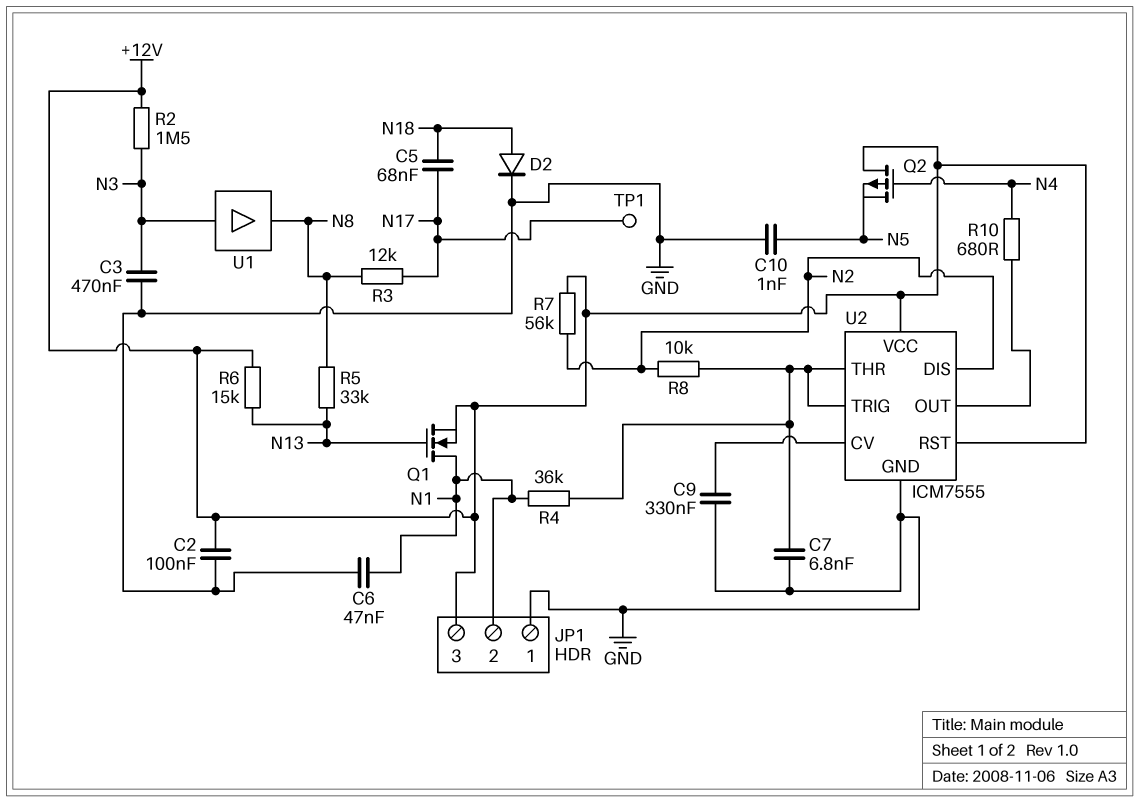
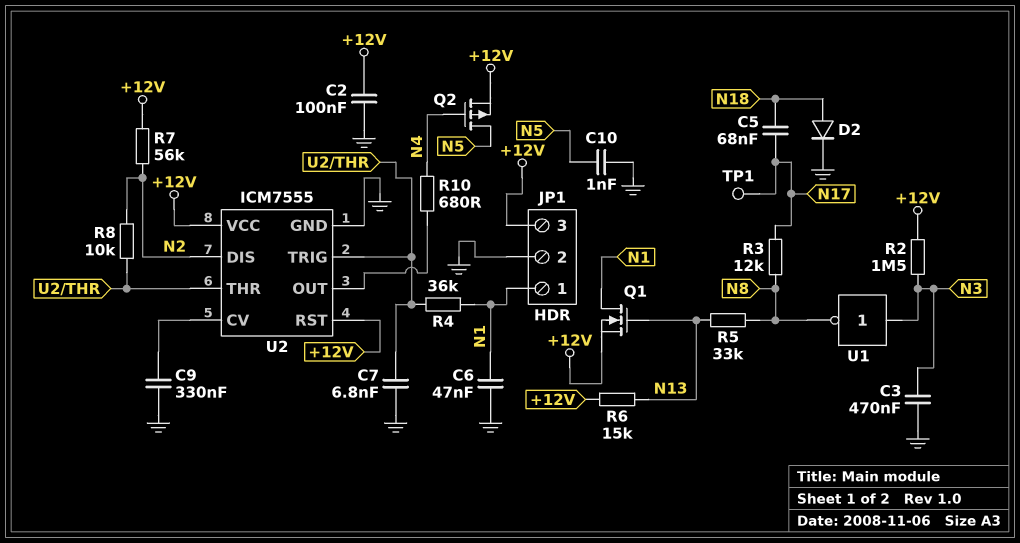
JP1 pin 1: GND -> N1
JP1 pin 2: N1 -> GND
Q2: PMOS (G N4, D +12V, S N5) -> PMOS (G N4, D N5, S +12V)
U1: buffer (in N3, out N8) -> NOT (in N3, out N8)

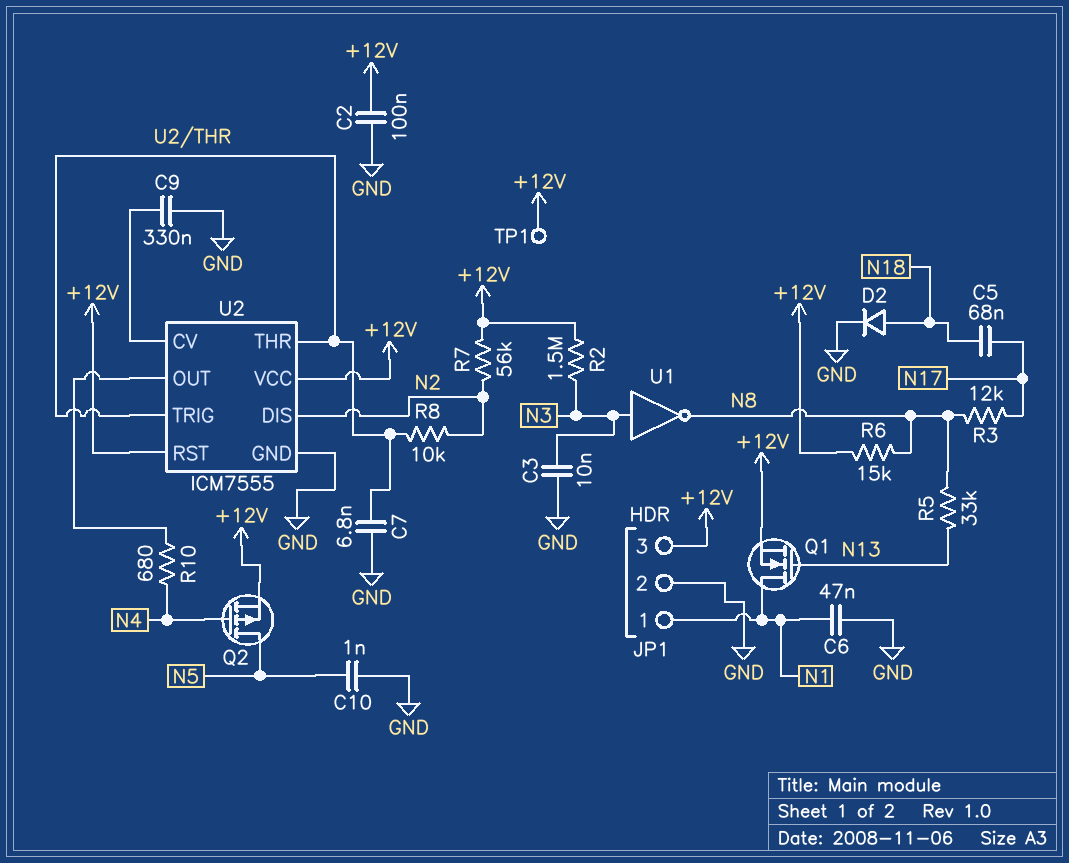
C3: 470nF (GND, N3) -> 10nF (GND, N3)
R4: 36k (N1, U2/THR) -> none
R6: 15k (+12V, N13) -> 15k (+12V, N8)
TP1: test point (N17) -> test point (+12V)

